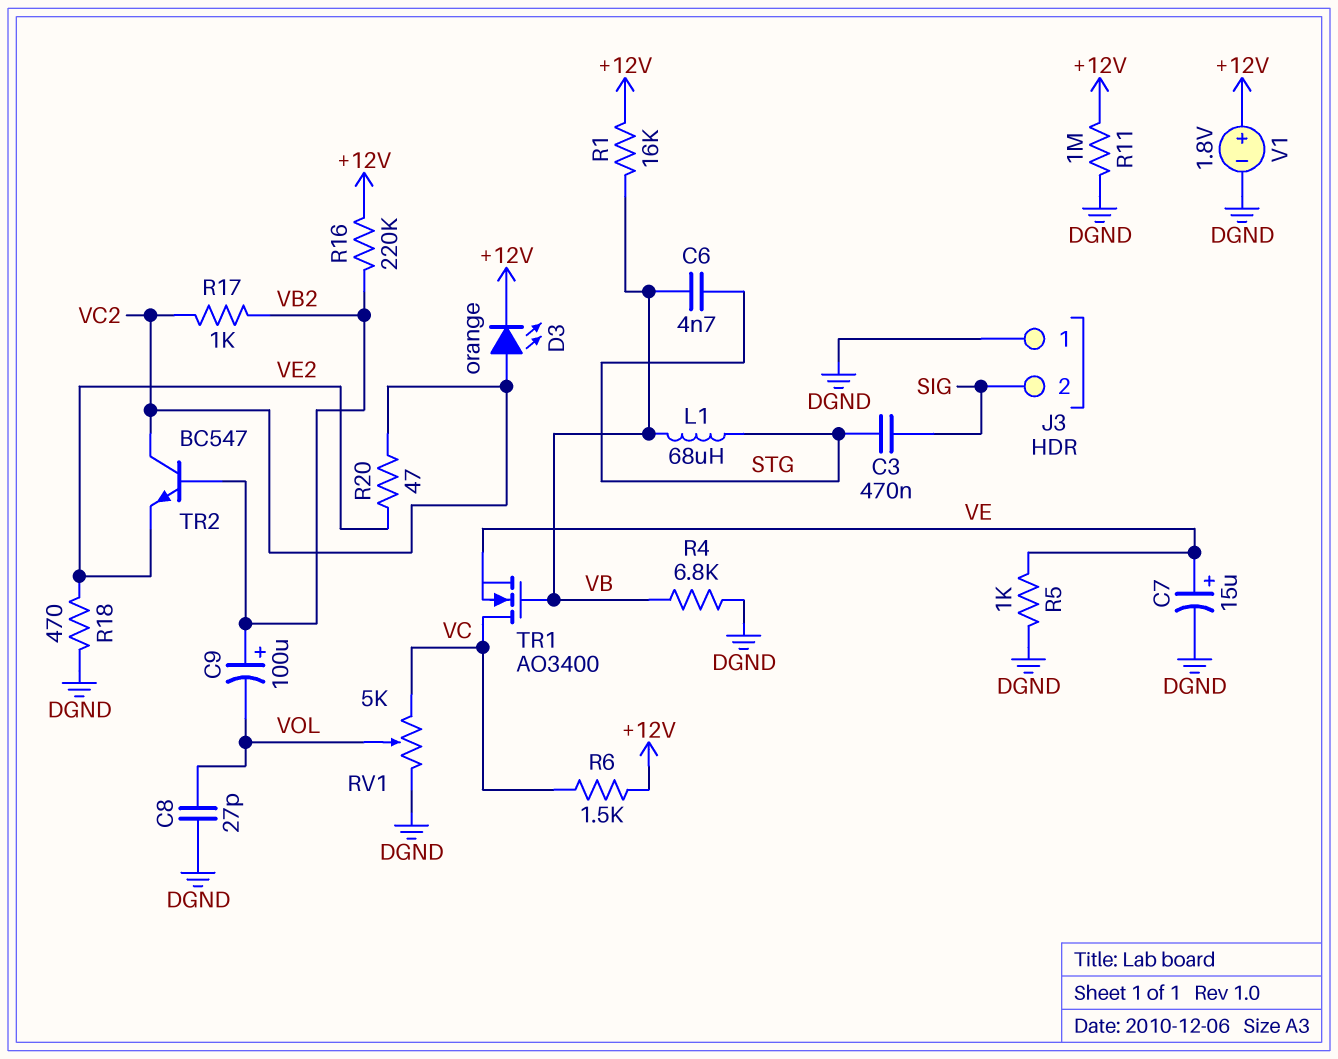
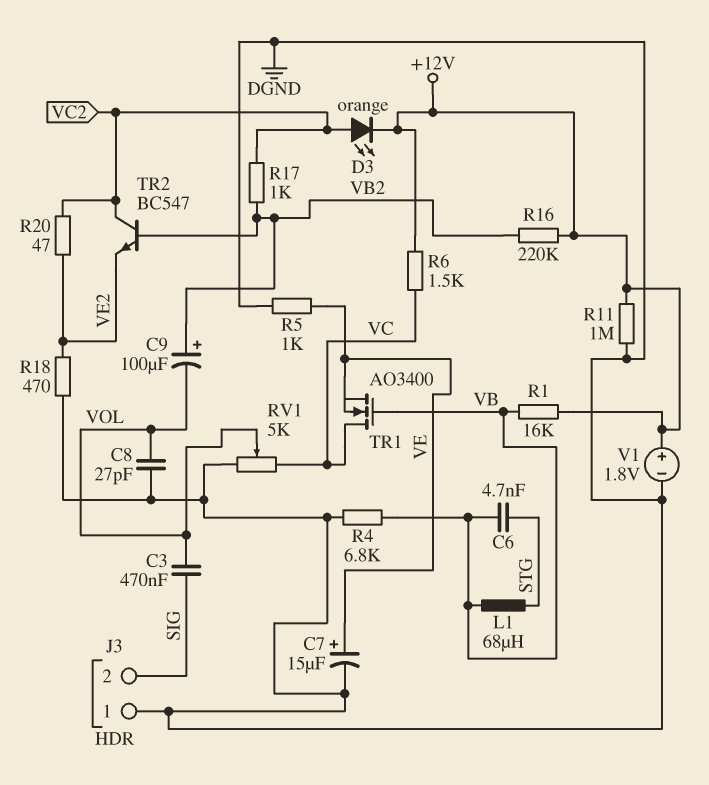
C3: 470nF (SIG, STG) -> 470nF (SIG, VOL)

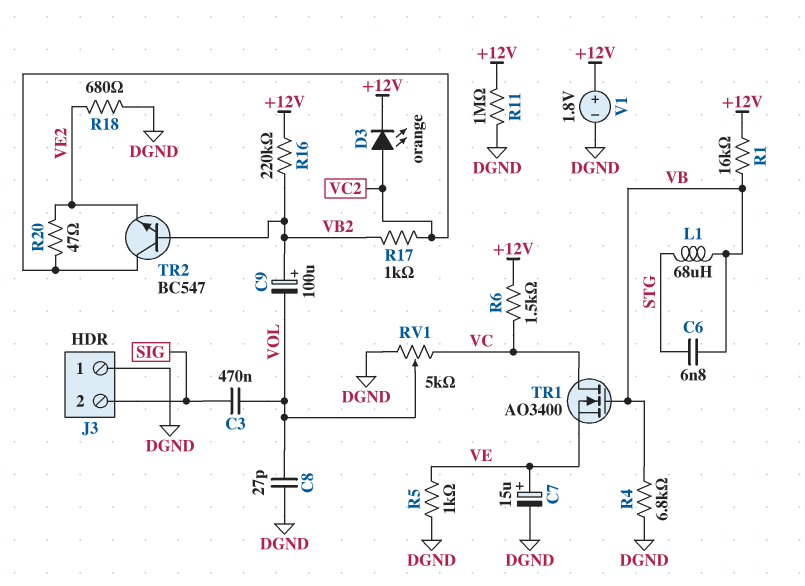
C6: 4.7nF (STG, VB) -> 6.8nF (STG, VB)
R18: 470 (DGND, VE2) -> 680 (DGND, VE2)

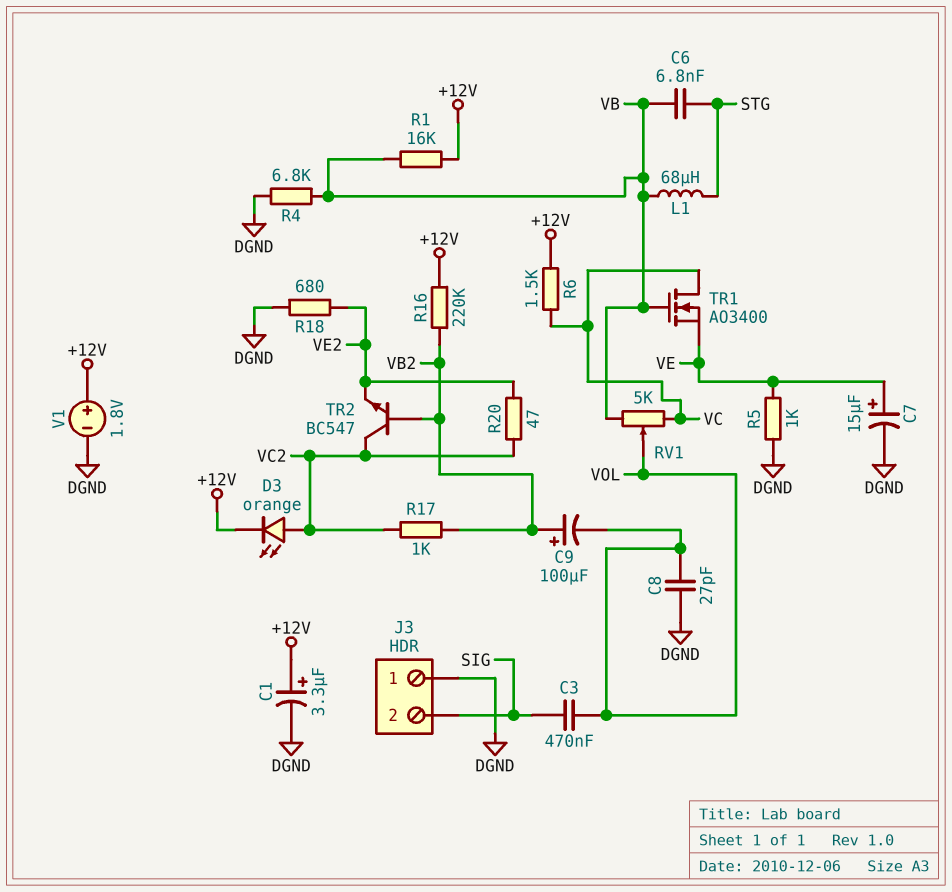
C1: none -> 3.3uF (plus +12V, minus DGND)
R11: 1M (+12V, DGND) -> none
RV1: 5k (DGND, VC, wiper VOL) -> 5k (VB, VC, wiper VOL)

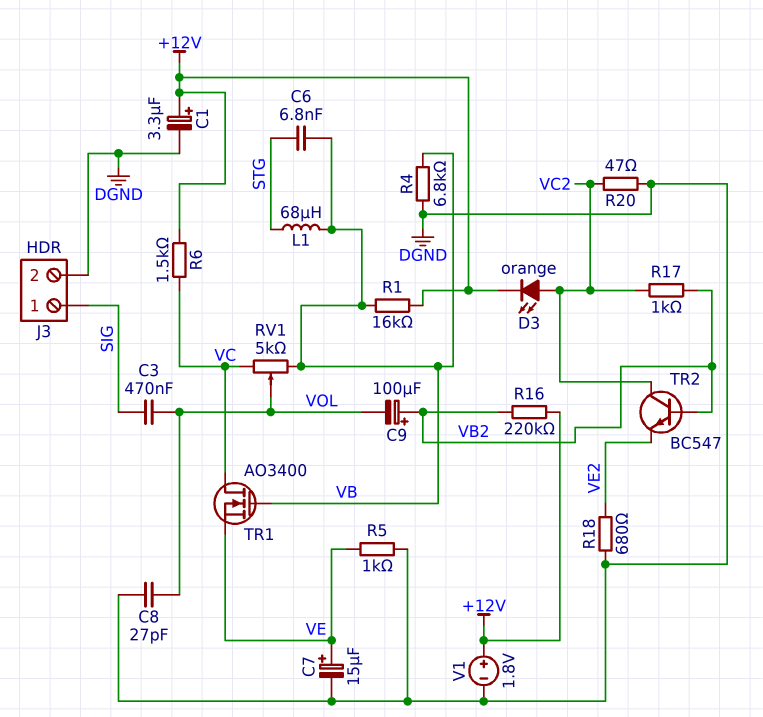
J3 pin 1: DGND -> SIG
J3 pin 2: SIG -> DGND
R20: 47 (VC2, VE2) -> 47 (DGND, VC2)

